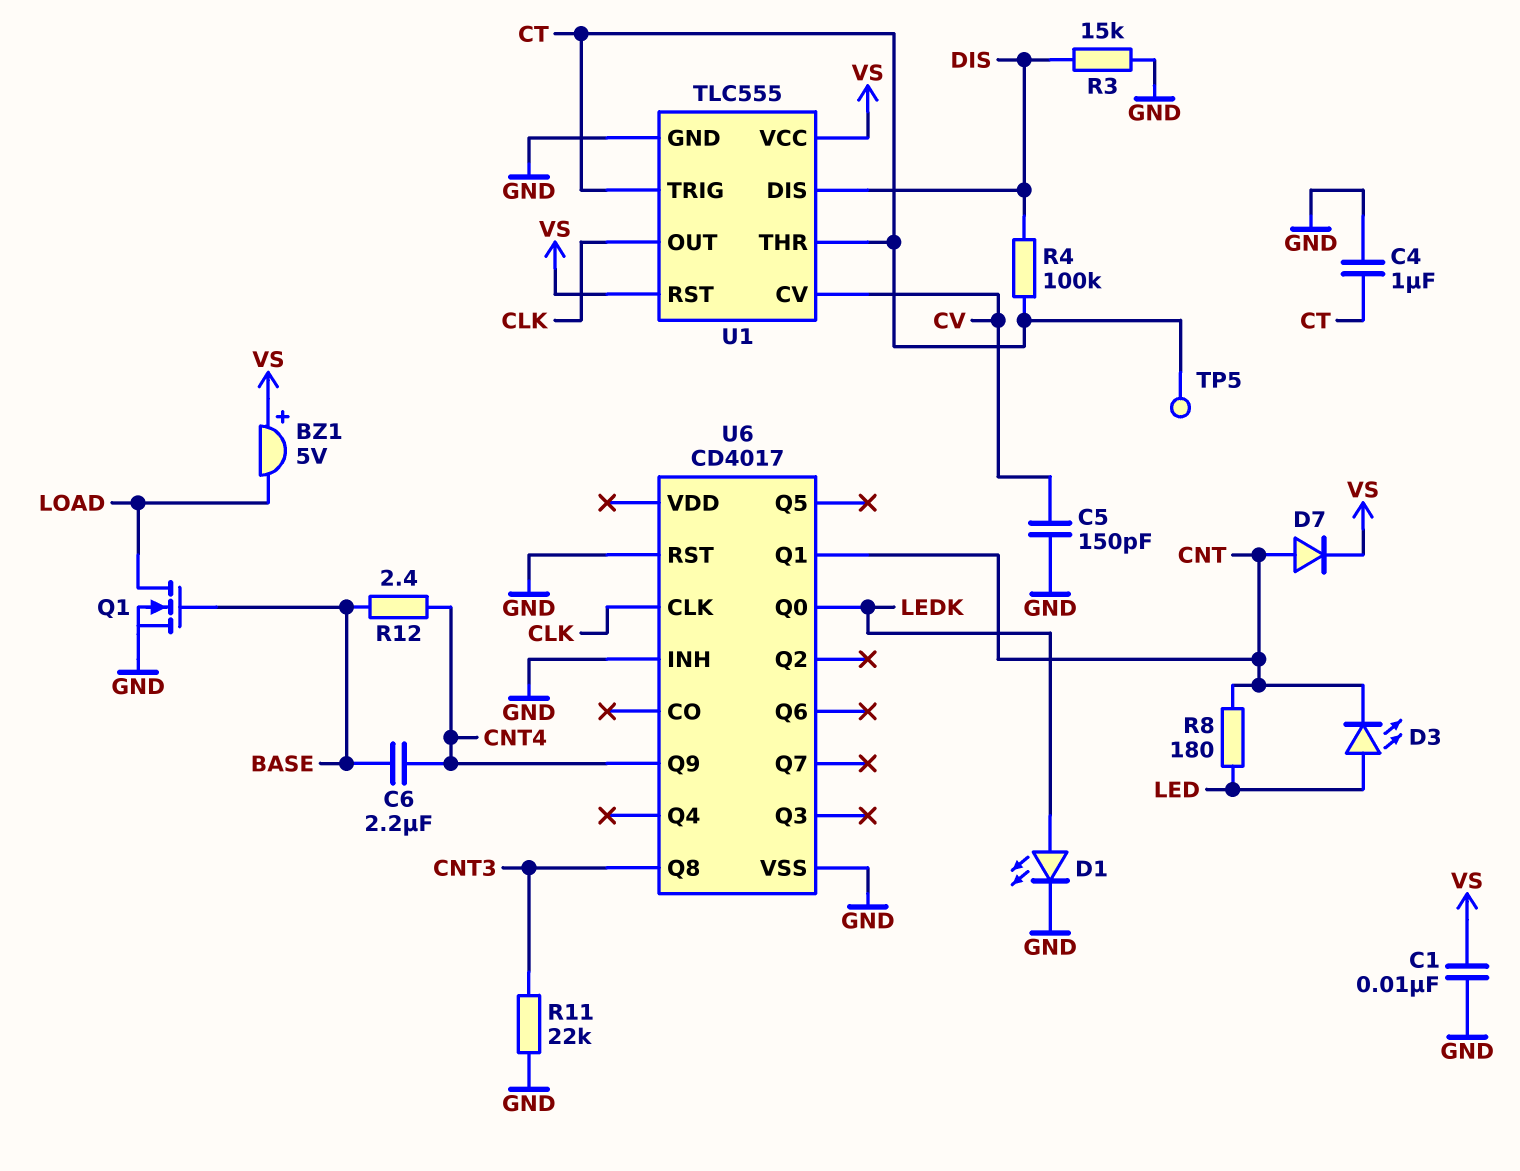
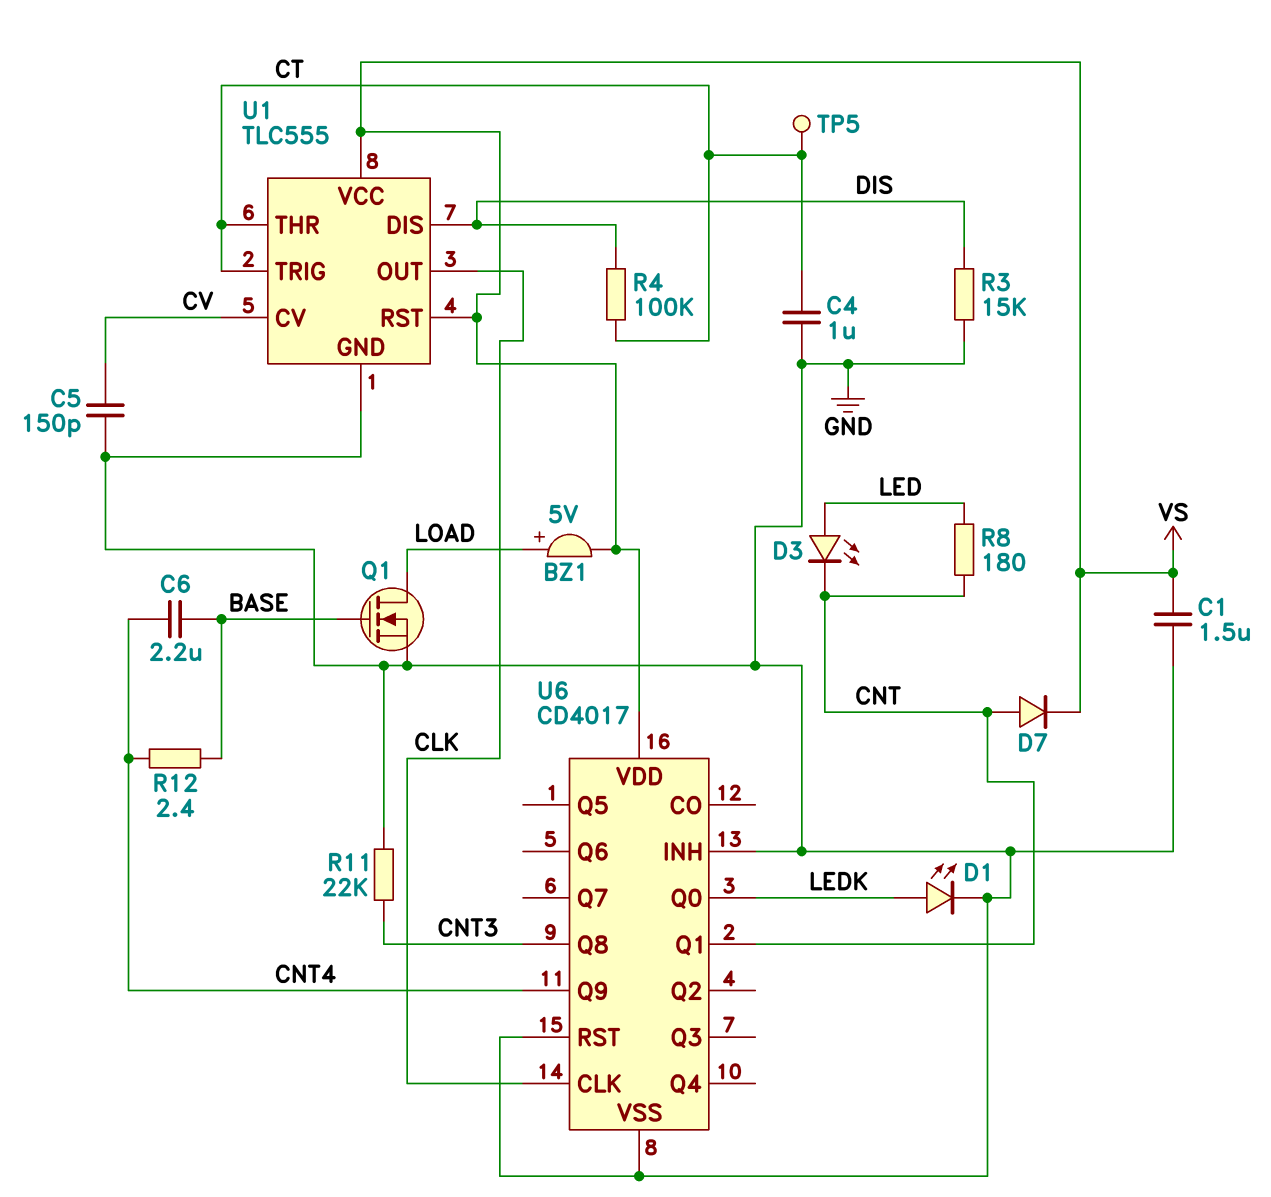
BZ1: buzzer 5V (plus VS, minus LOAD) -> buzzer 5V (plus LOAD, minus VS)
C1: 10nF (GND, VS) -> 1.5uF (GND, VS)
U6 pin VDD: none -> VS

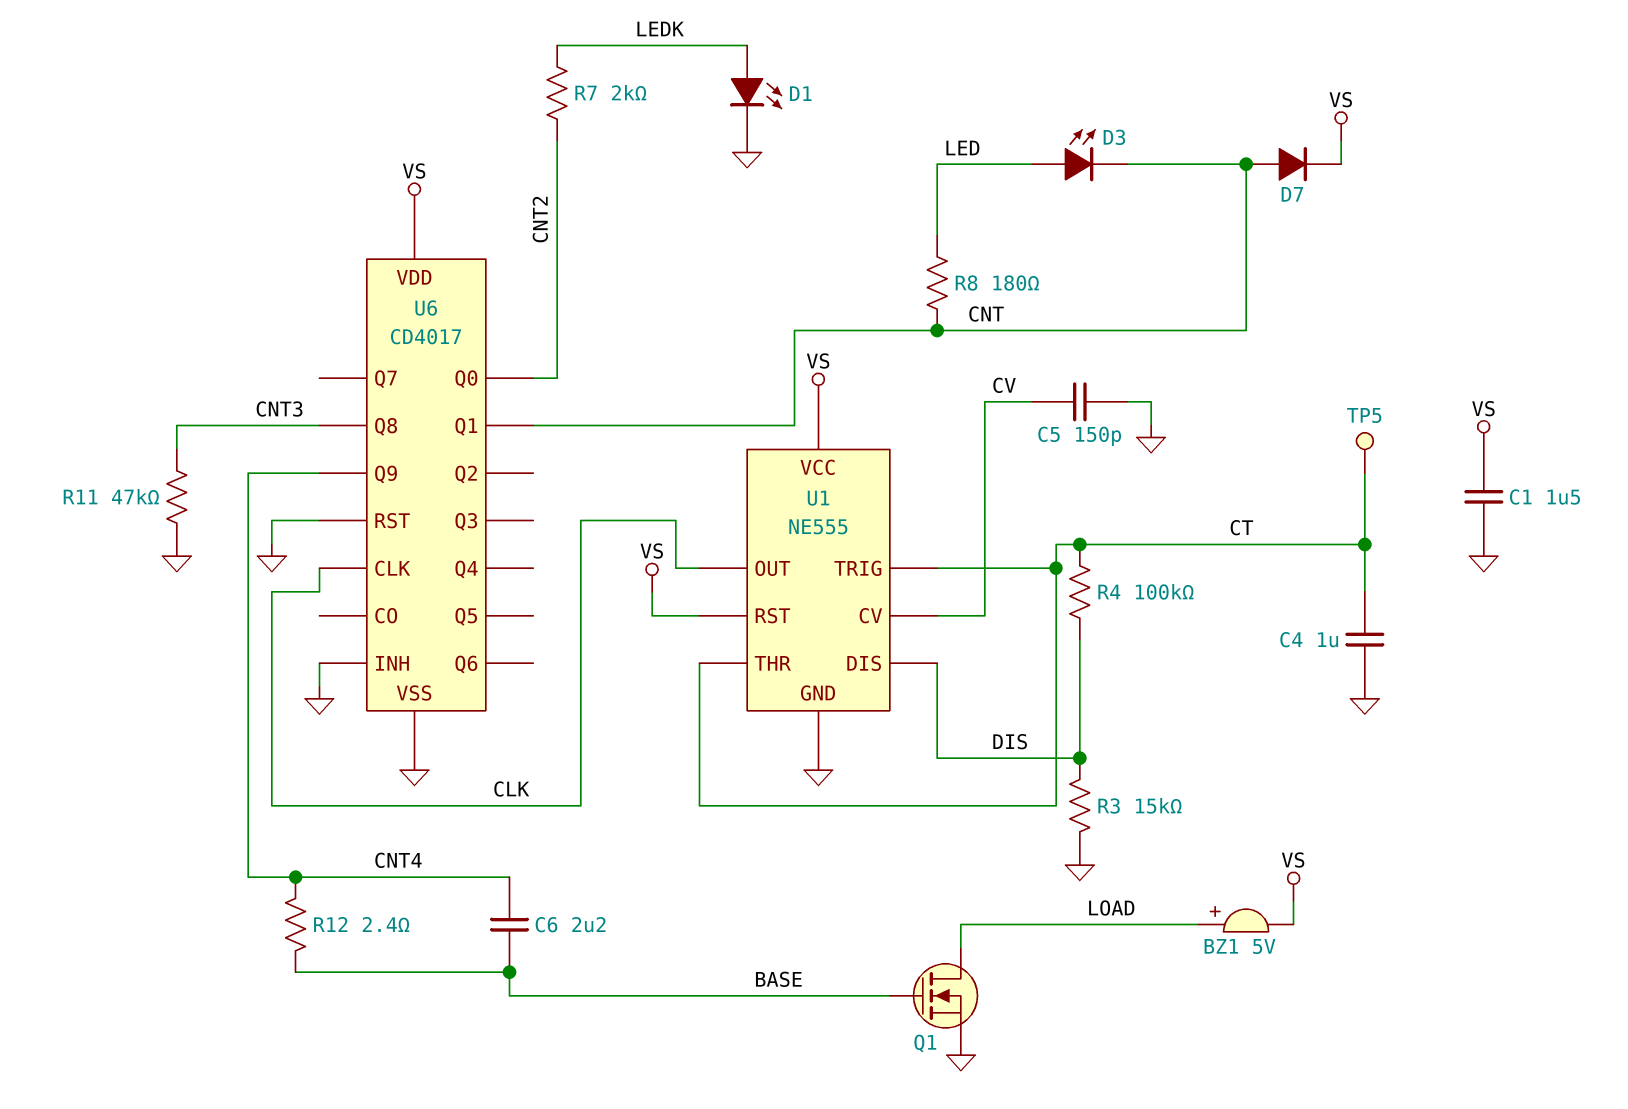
R7: none -> 2k (CNT2, LEDK)
R11: 22k (CNT3, GND) -> 47k (CNT3, GND)
U1: TLC555 -> NE555
U6 pin Q0: LEDK -> CNT2

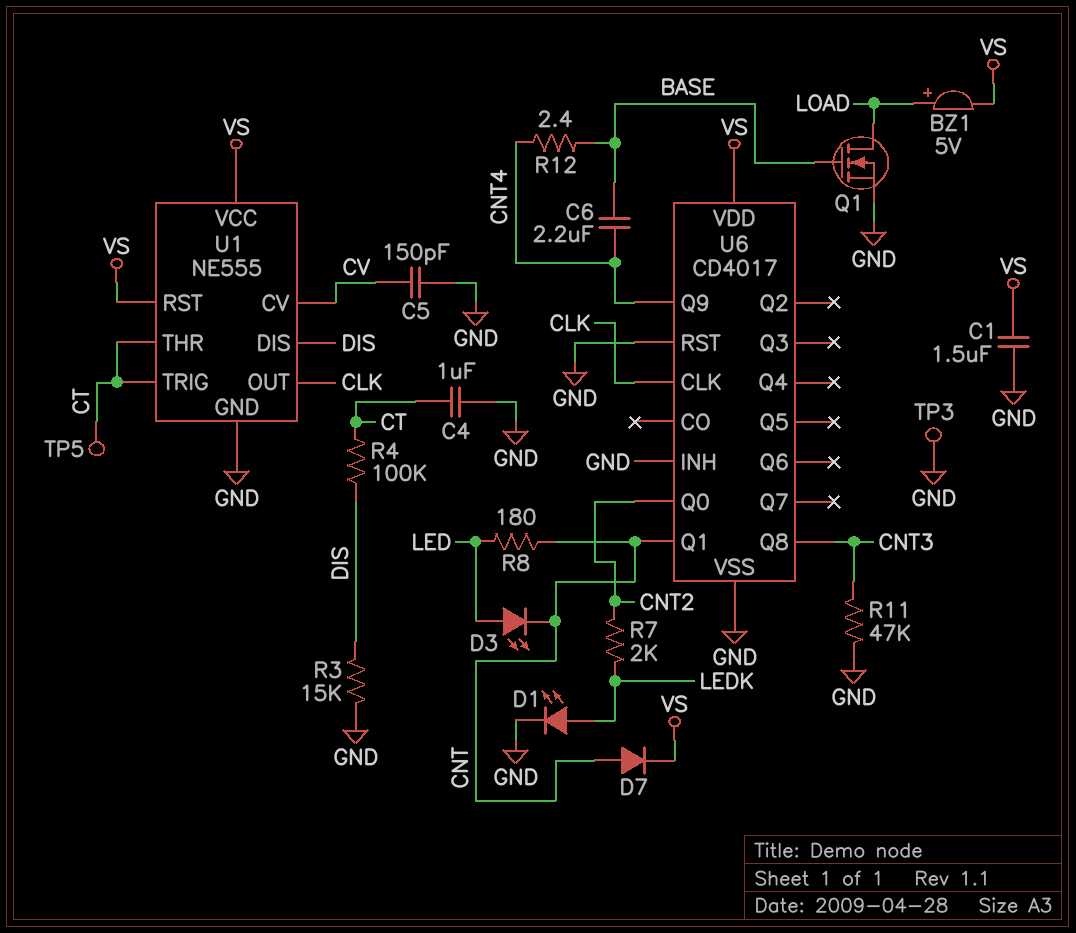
TP3: none -> test point (GND)

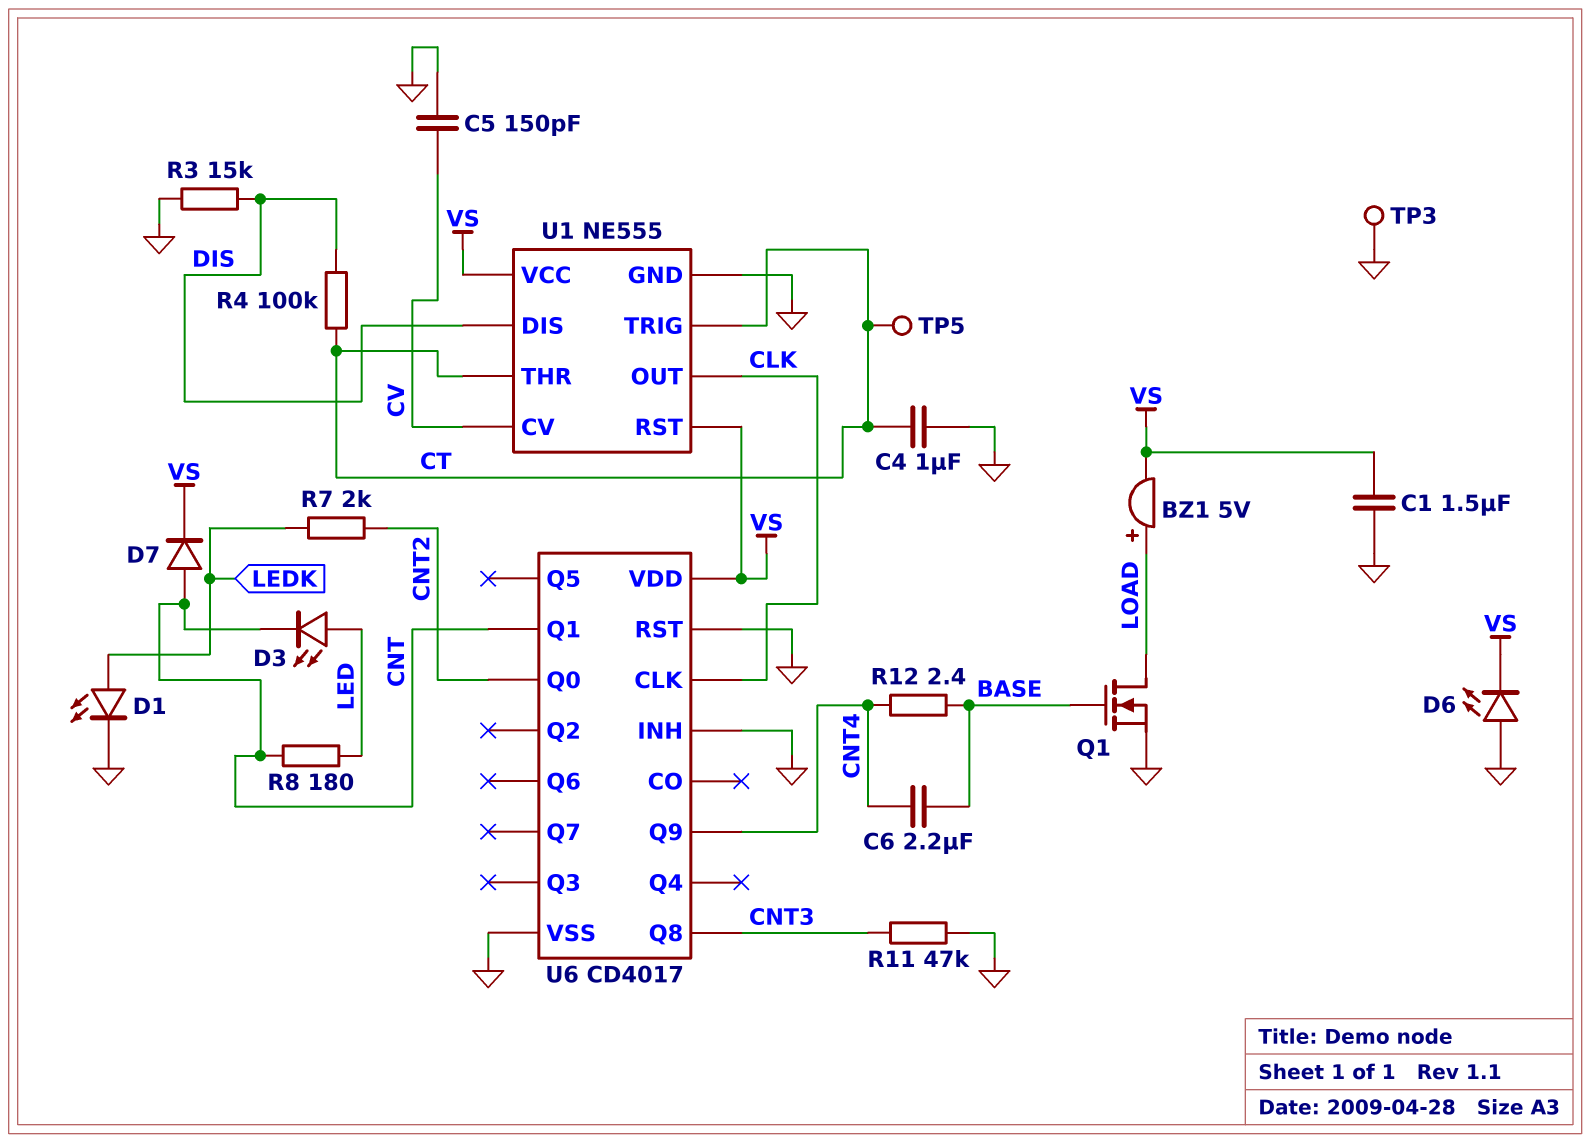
D6: none -> LED (A GND, K VS)

